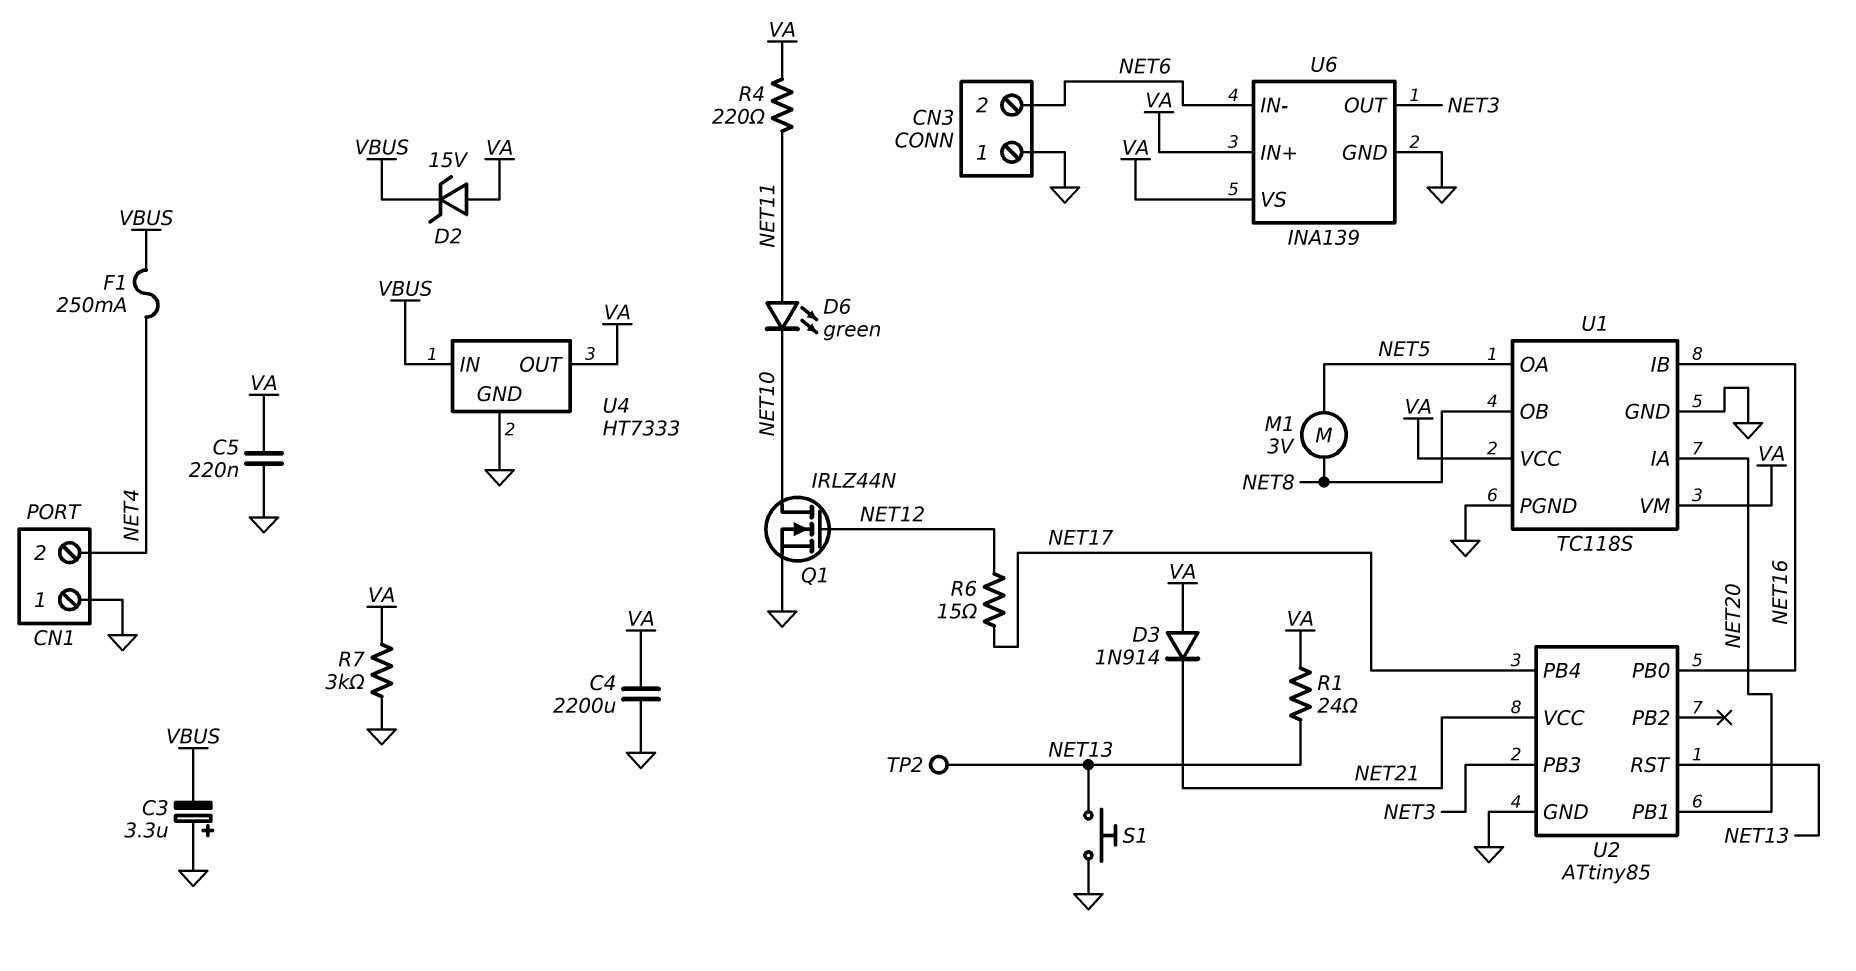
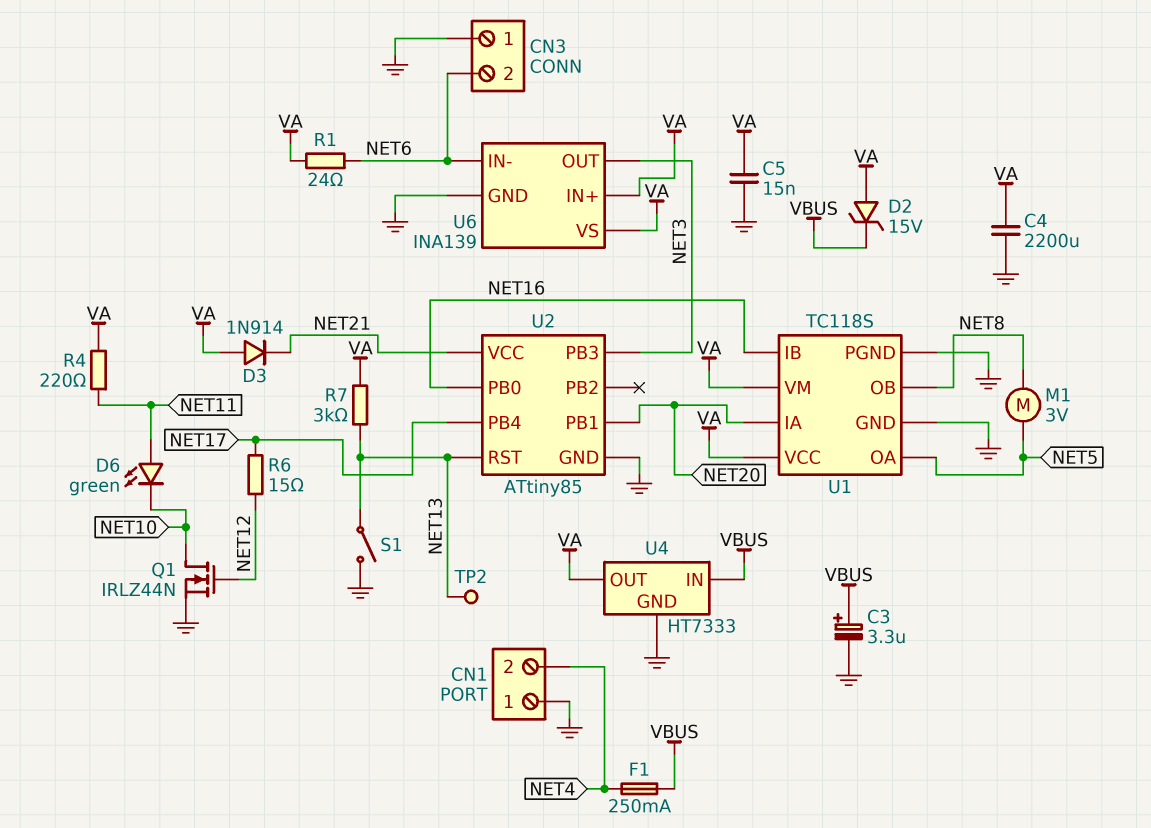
C3: 3.3uF (plus GND, minus VBUS) -> 3.3uF (plus VBUS, minus GND)
C5: 220nF (GND, VA) -> 15nF (GND, VA)
R1: 24 (NET13, VA) -> 24 (NET6, VA)
R7: 3k (GND, VA) -> 3k (NET13, VA)
S1: button (GND, NET13) -> switch (GND, NET13)

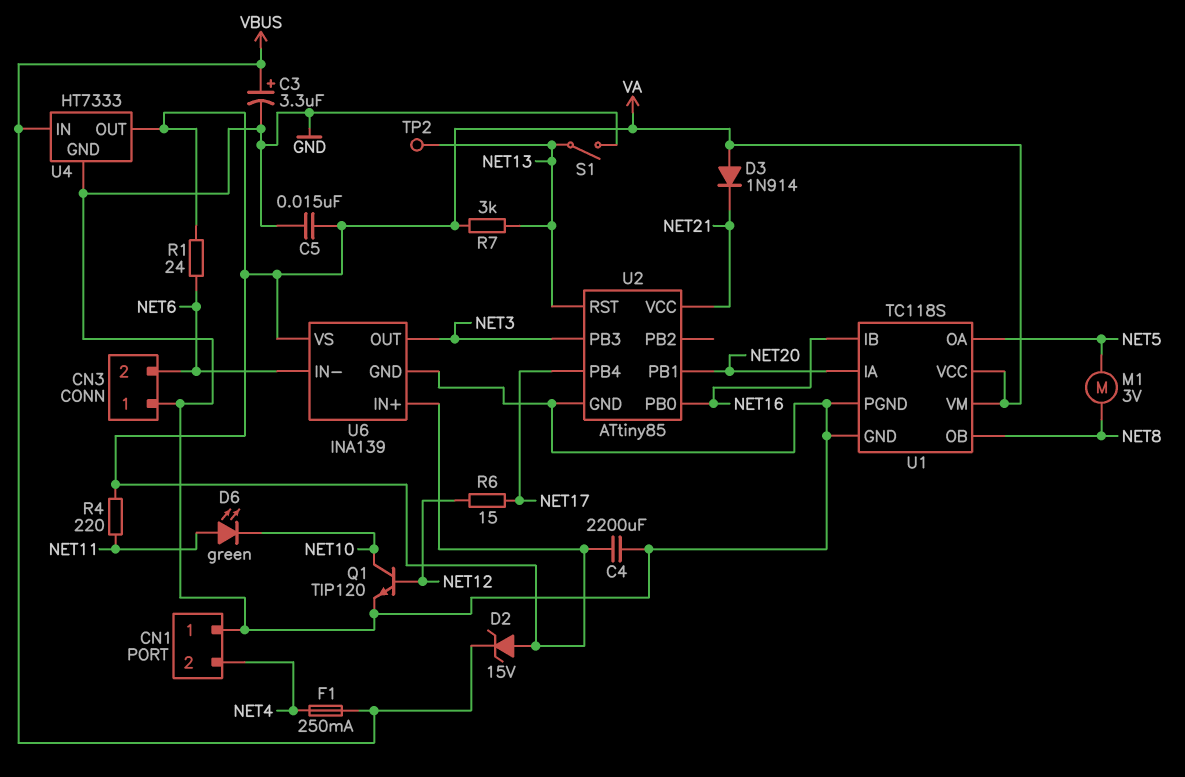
Q1: NMOS IRLZ44N (G NET12, D NET10, S GND) -> NPN TIP120 (B NET12, C NET10, E GND)

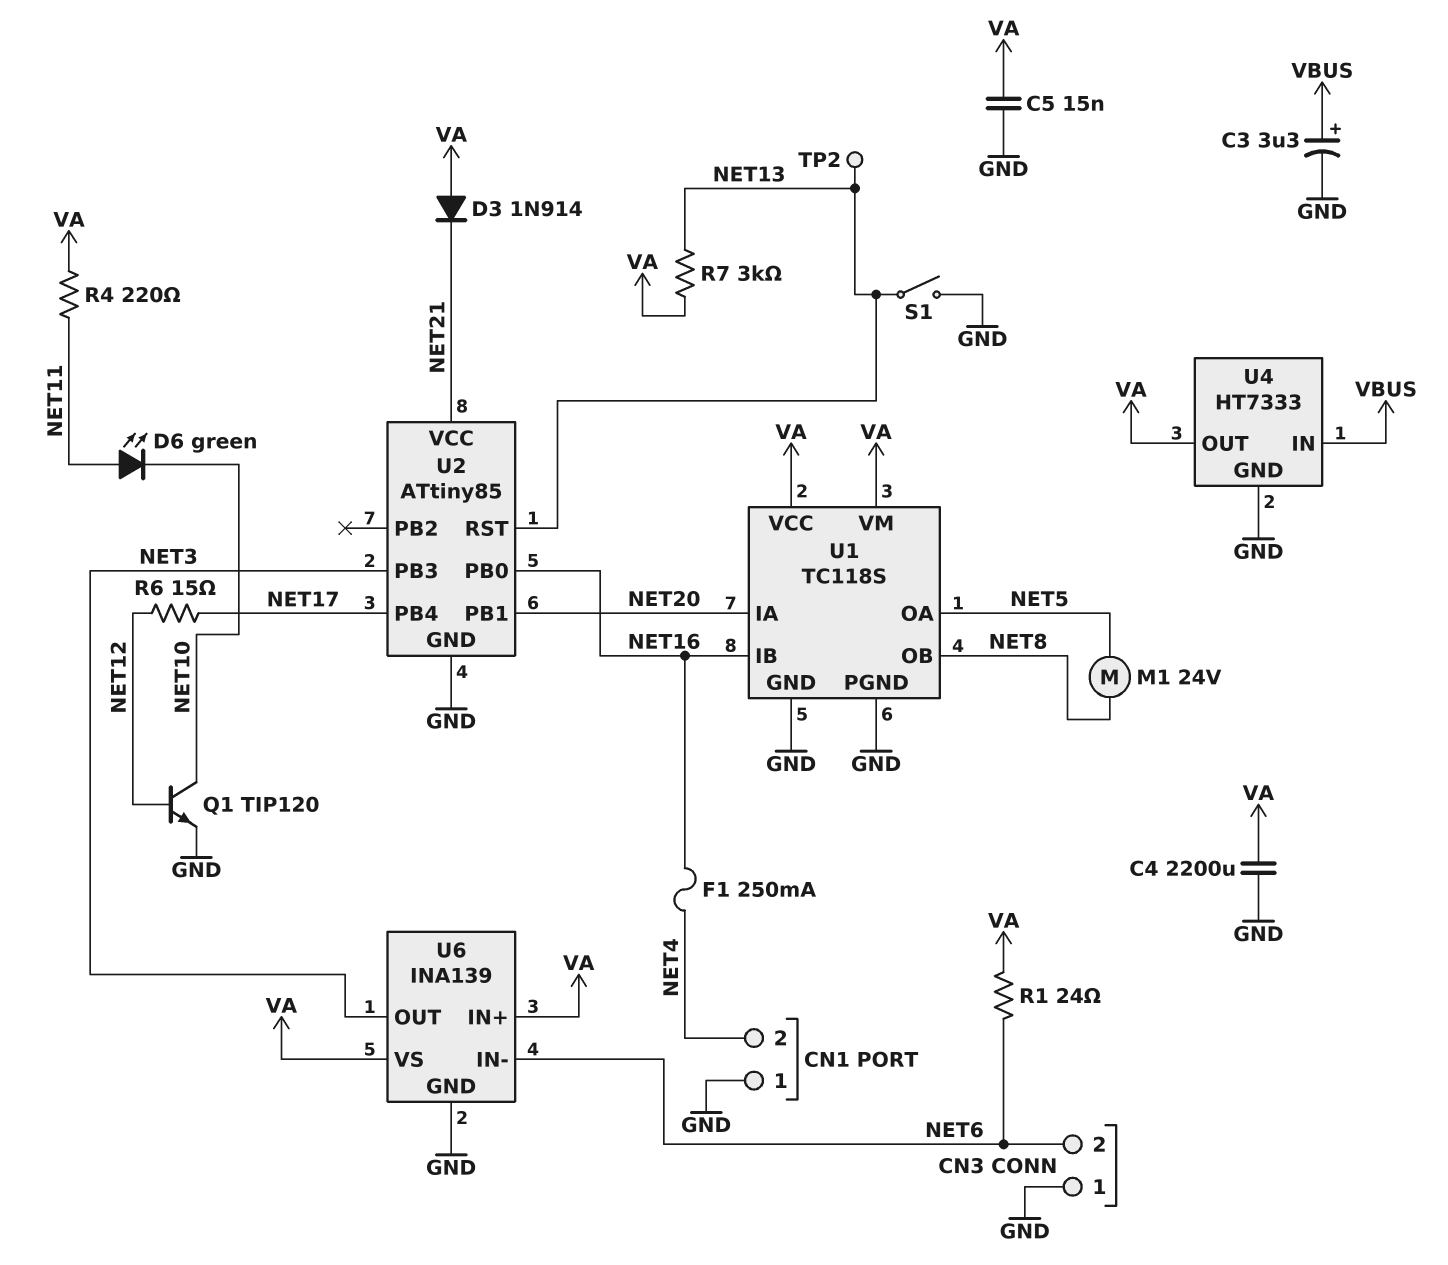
D2: zener 15V (A VA, K VBUS) -> none
F1: 250mA (NET4, VBUS) -> 250mA (NET4, NET16)
M1: motor 3V (NET5, NET8) -> motor 24V (NET5, NET8)

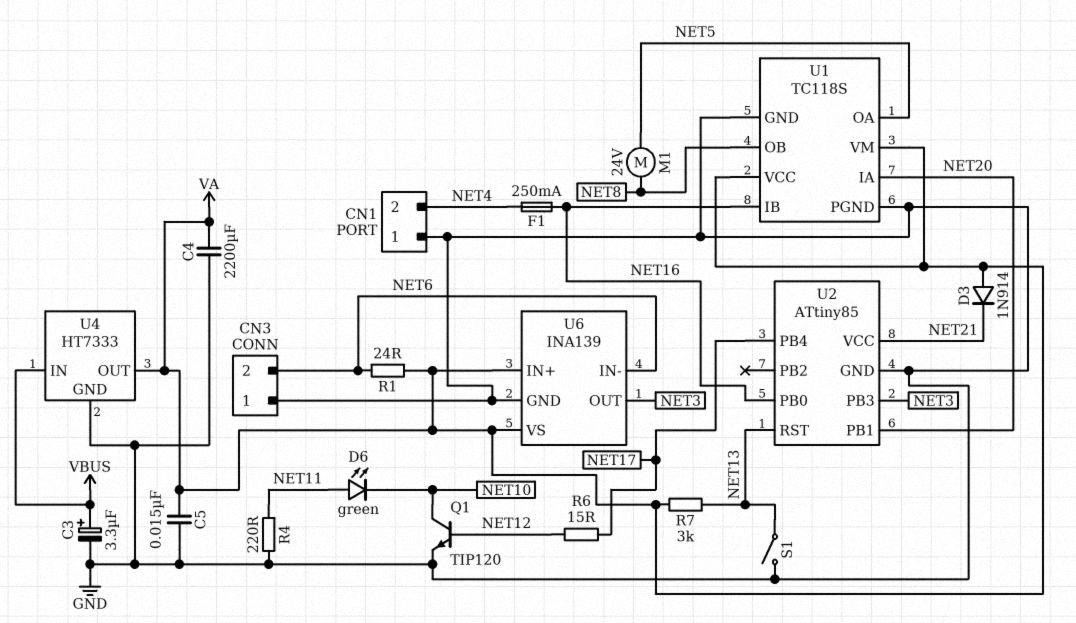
R4: 220 (NET11, VA) -> 220 (GND, NET11)
TP2: test point (NET13) -> none

